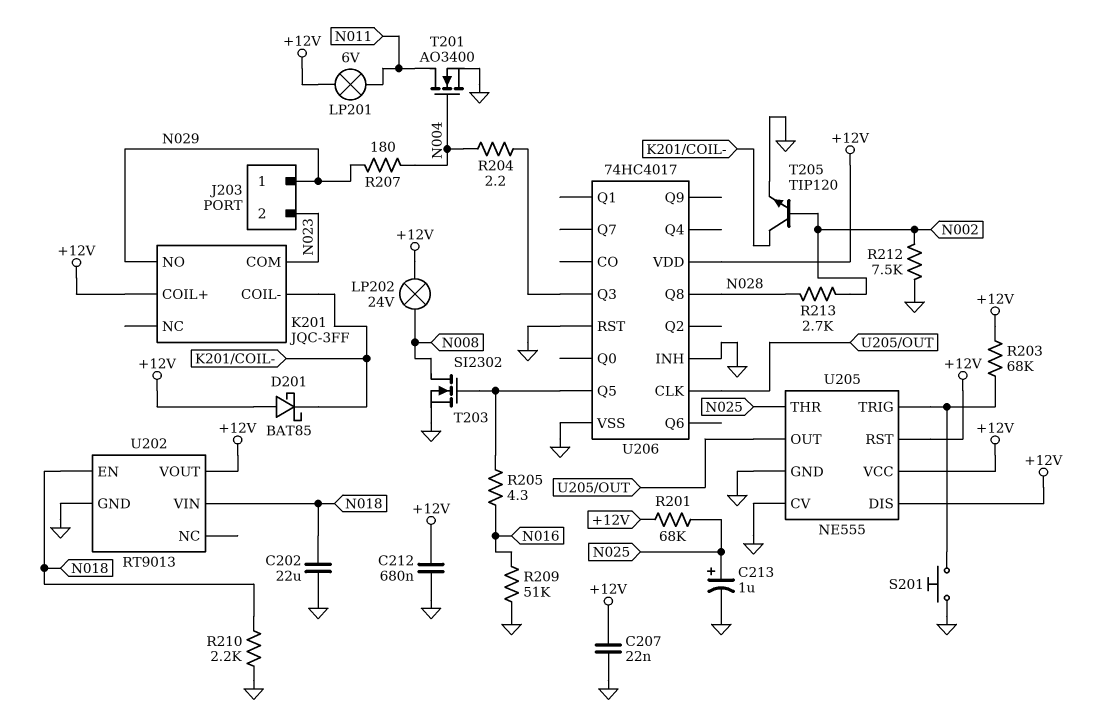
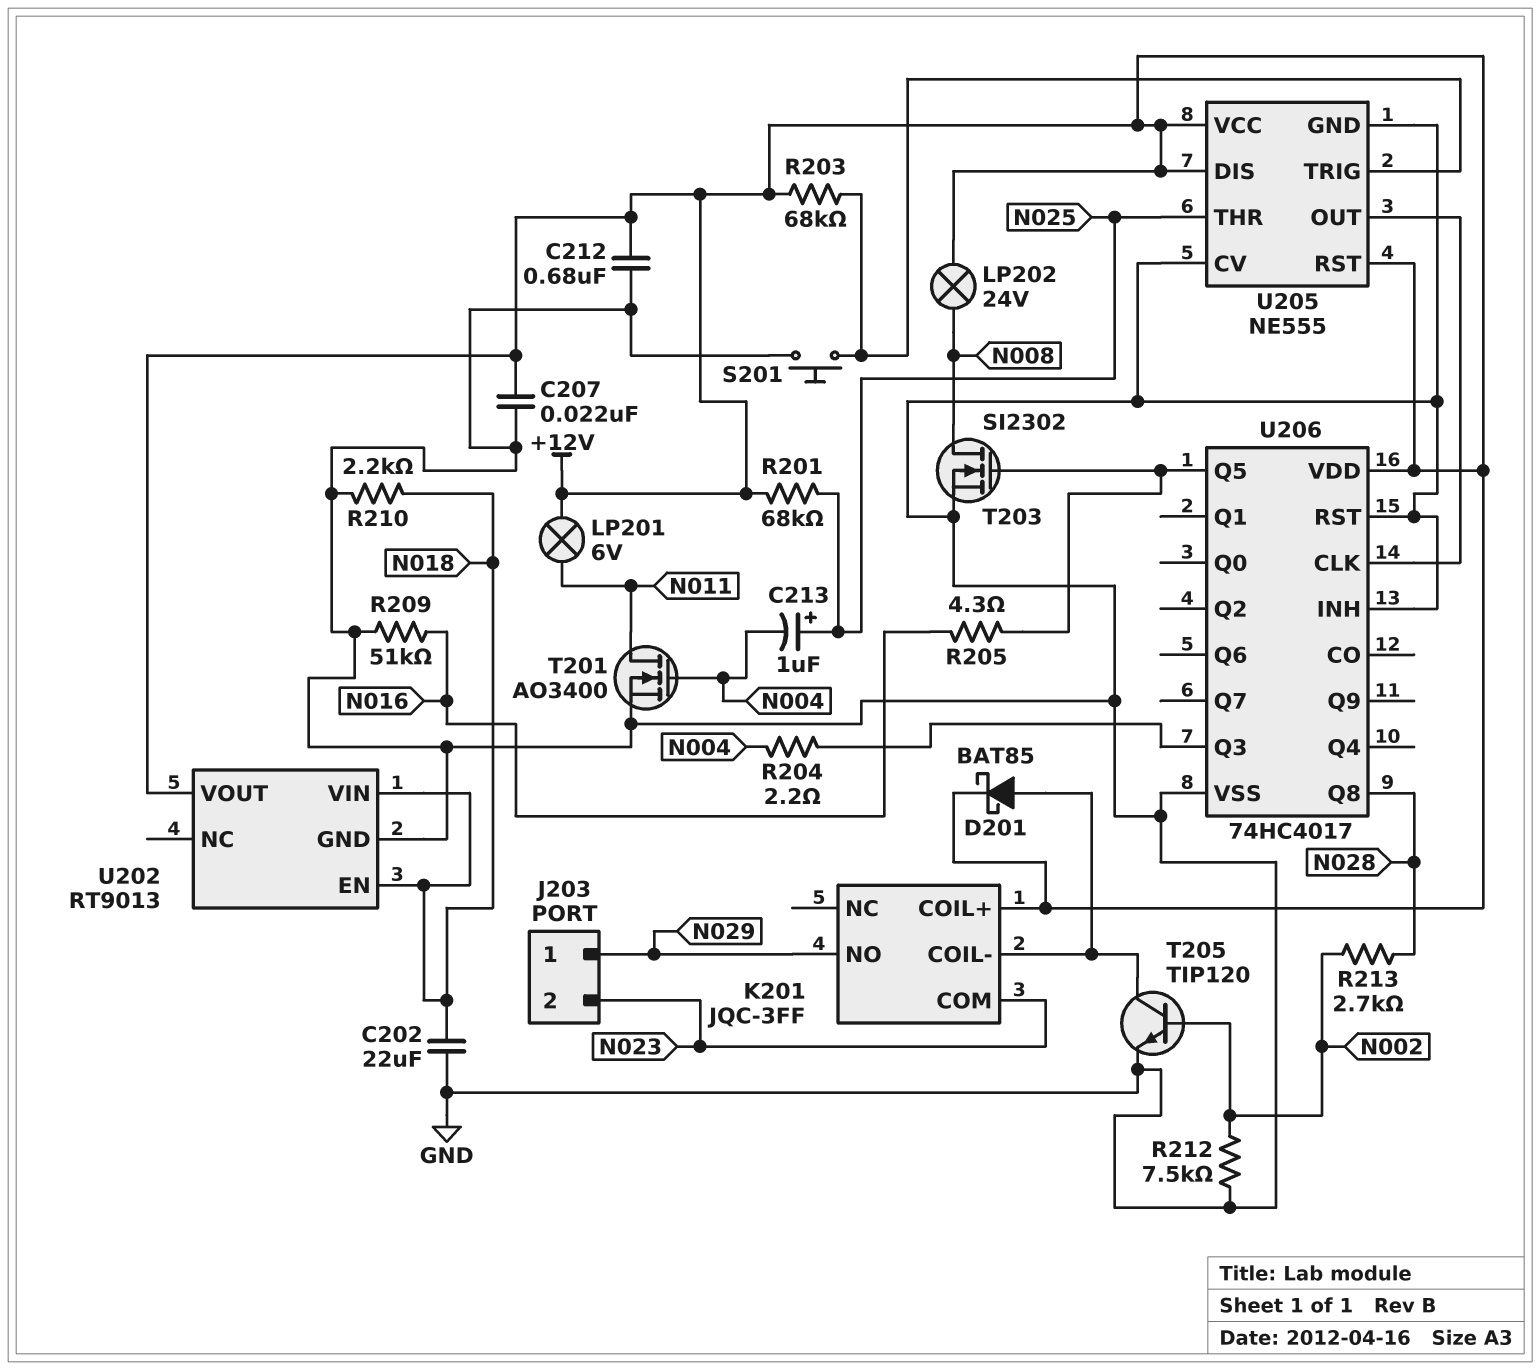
C213: 1uF (plus N025, minus GND) -> 1uF (plus N025, minus N004)
D201: schottky BAT85 (A +12V, K K201/COIL-) -> schottky BAT85 (A K201/COIL-, K +12V)
R207: 180 (N004, N029) -> none

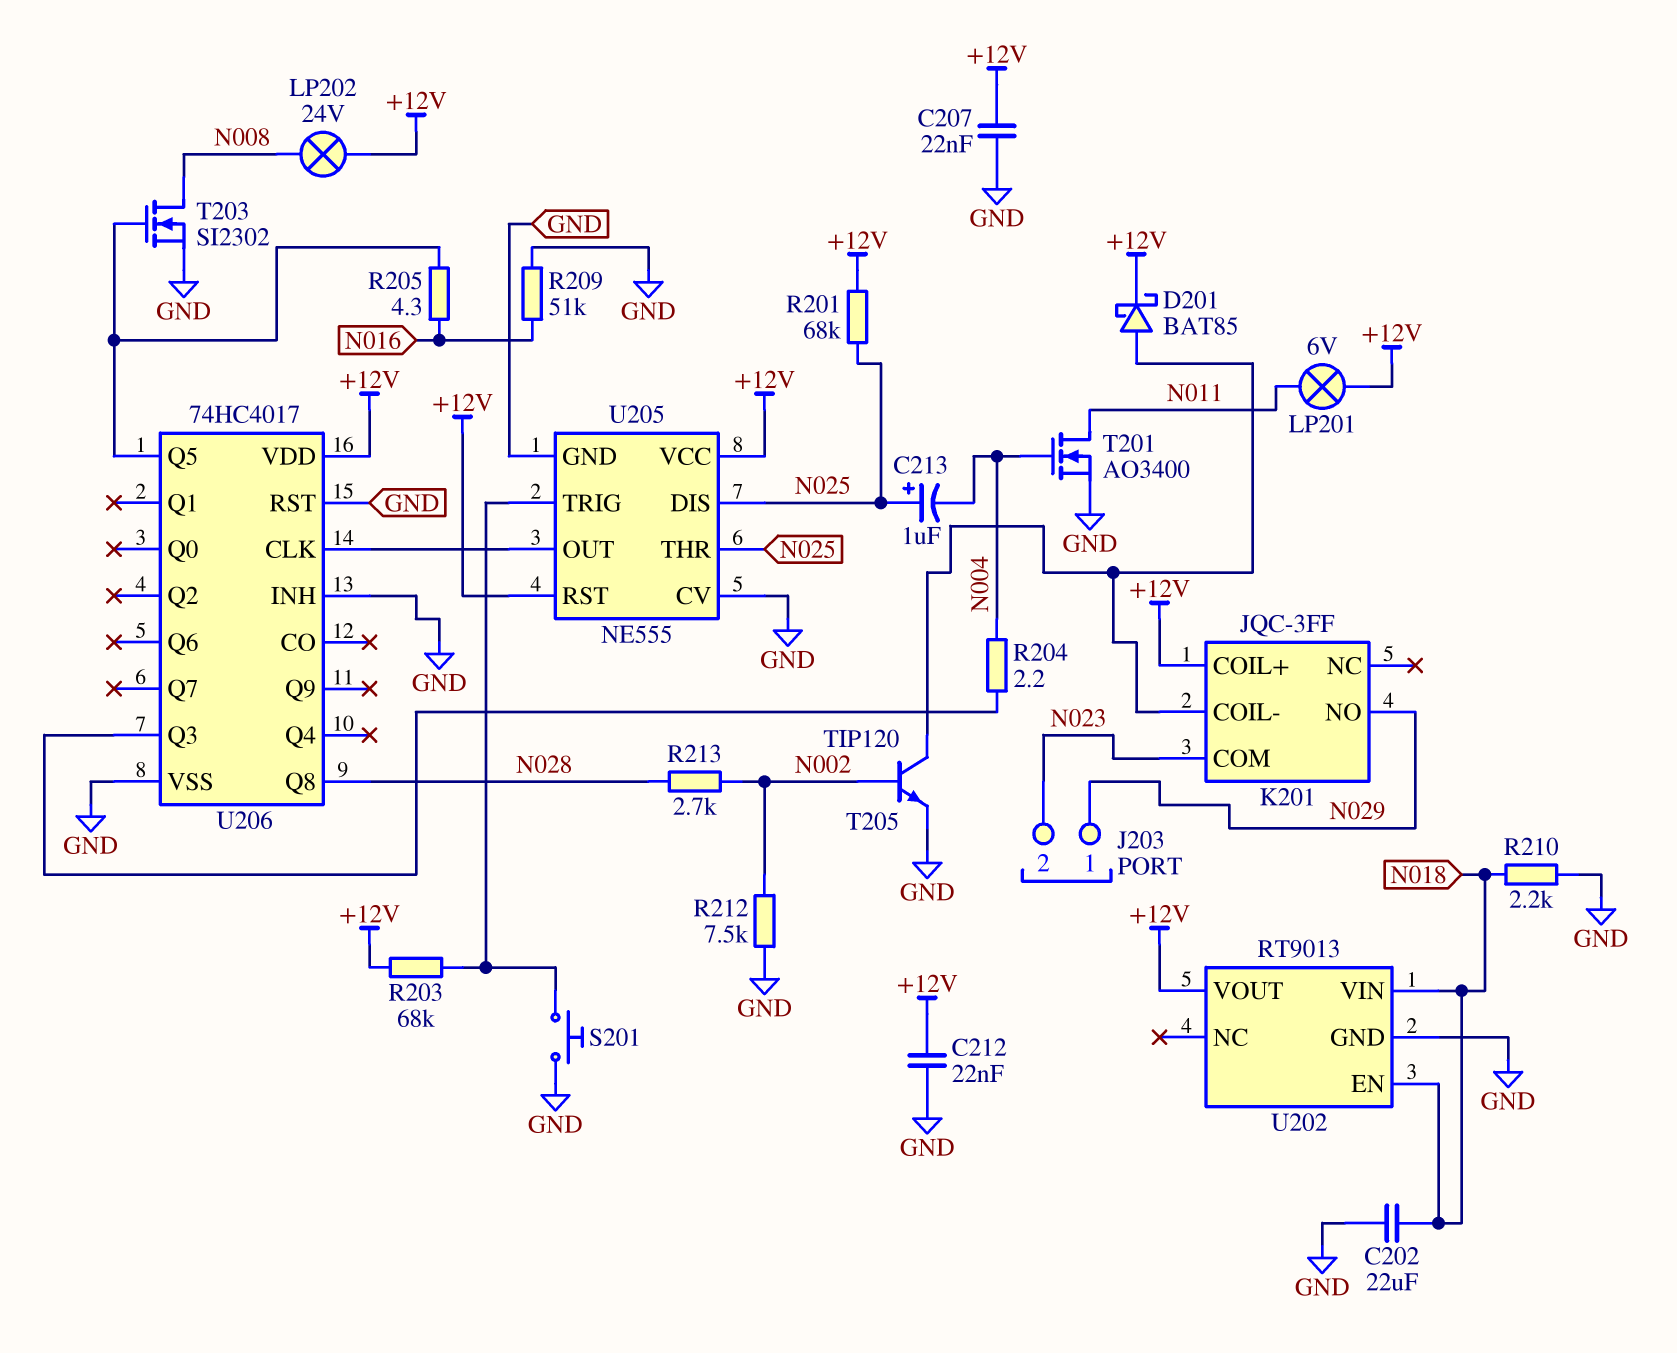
C212: 680nF (+12V, GND) -> 22nF (+12V, GND)
U205 pin DIS: +12V -> N025

